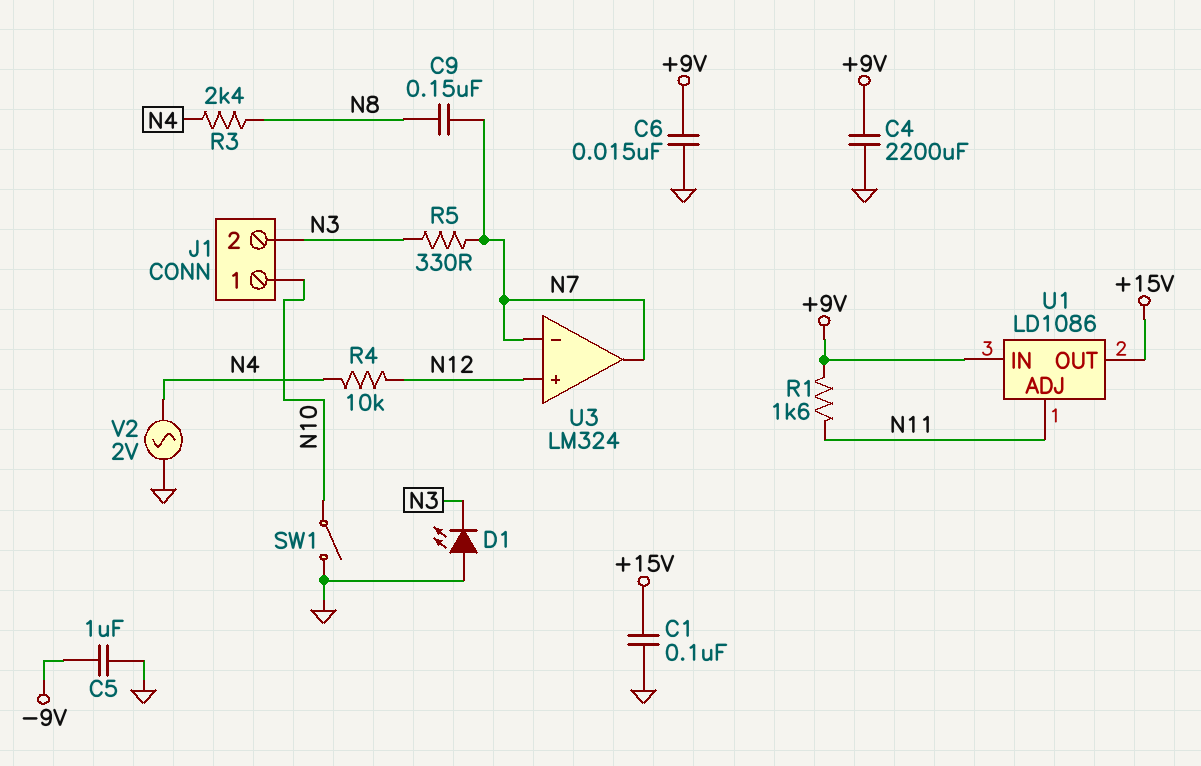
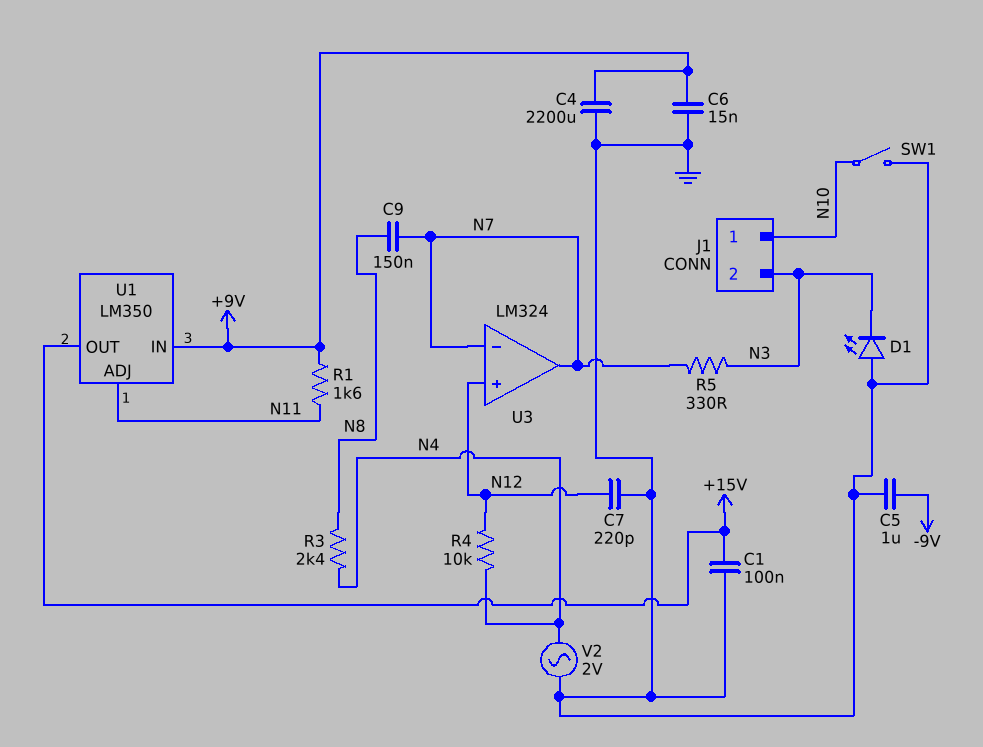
C7: none -> 220pF (GND, N12)
U1: LD1086 -> LM350

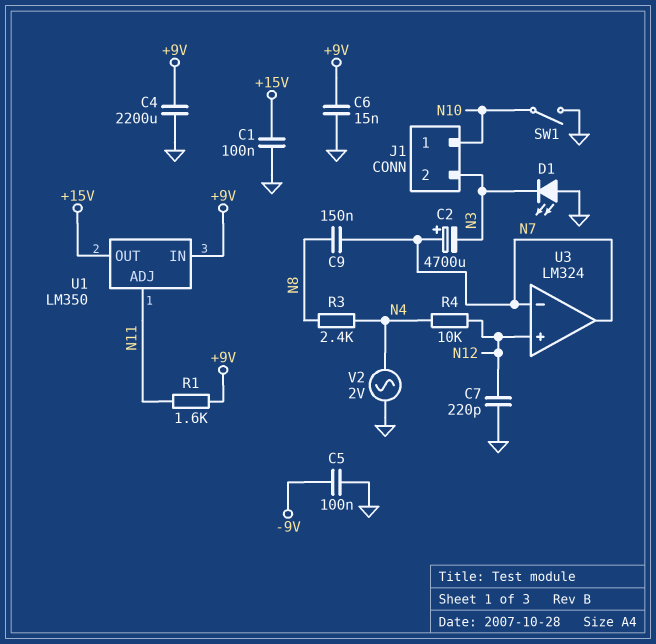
C2: none -> 4700uF (plus N7, minus N3)
C5: 1uF (-9V, GND) -> 100nF (-9V, GND)
R5: 330 (N3, N7) -> none

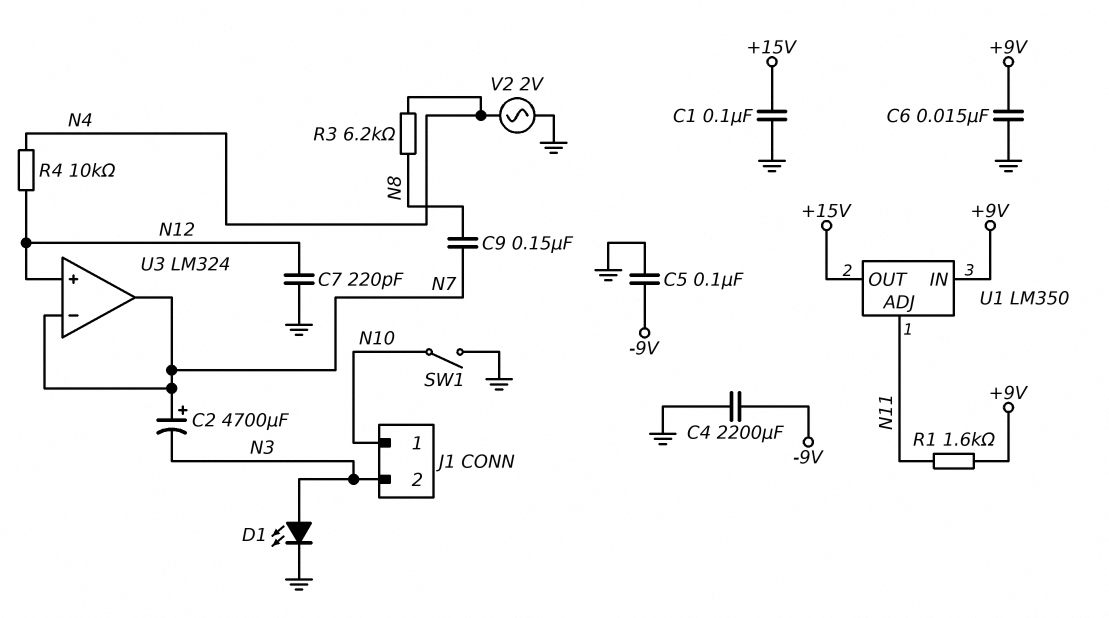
C4: 2200uF (+9V, GND) -> 2200uF (-9V, GND)
D1: LED (A GND, K N3) -> LED (A N3, K GND)
R3: 2.4k (N4, N8) -> 6.2k (N4, N8)

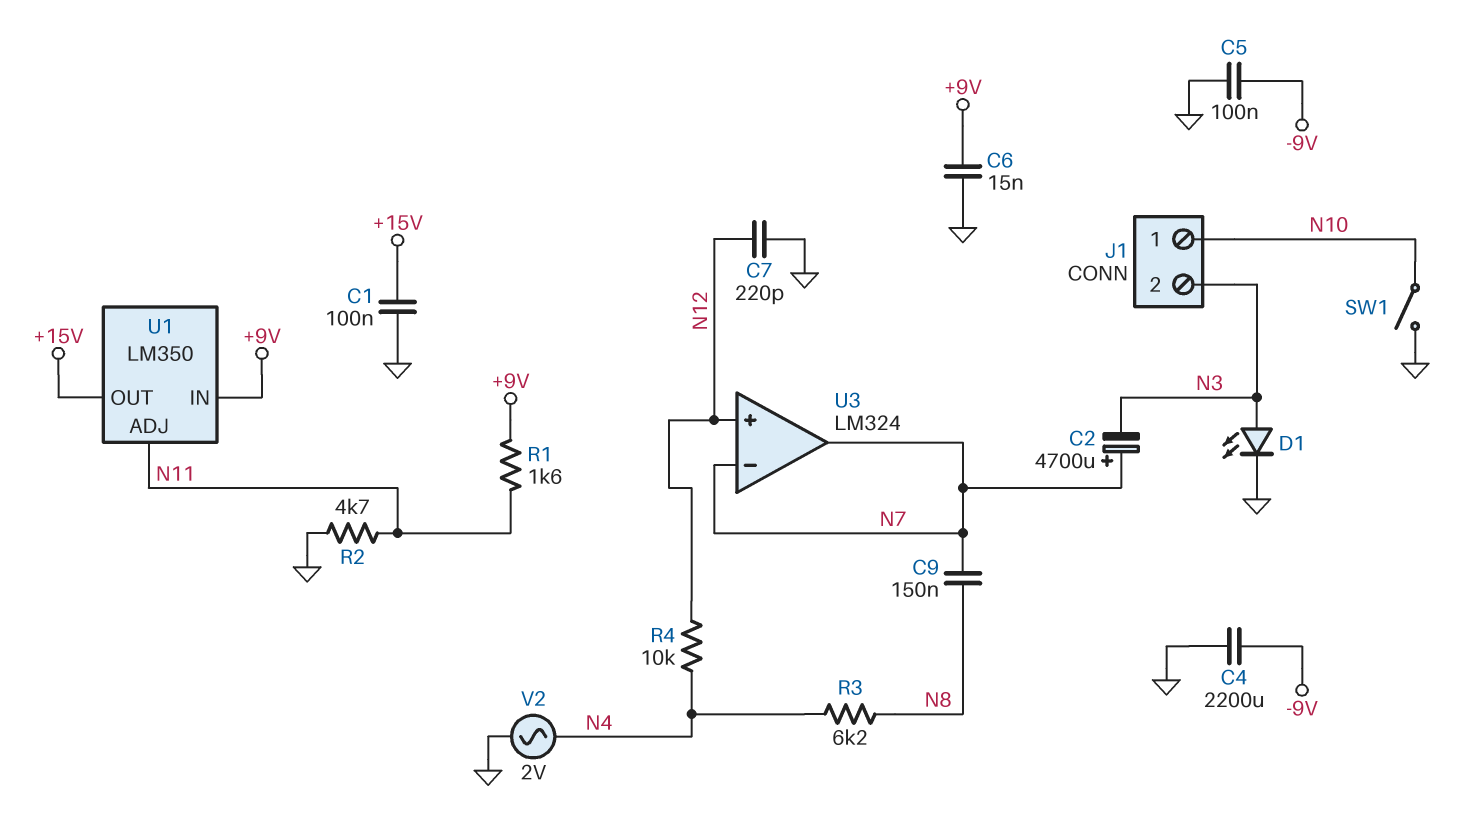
R2: none -> 4.7k (GND, N11)

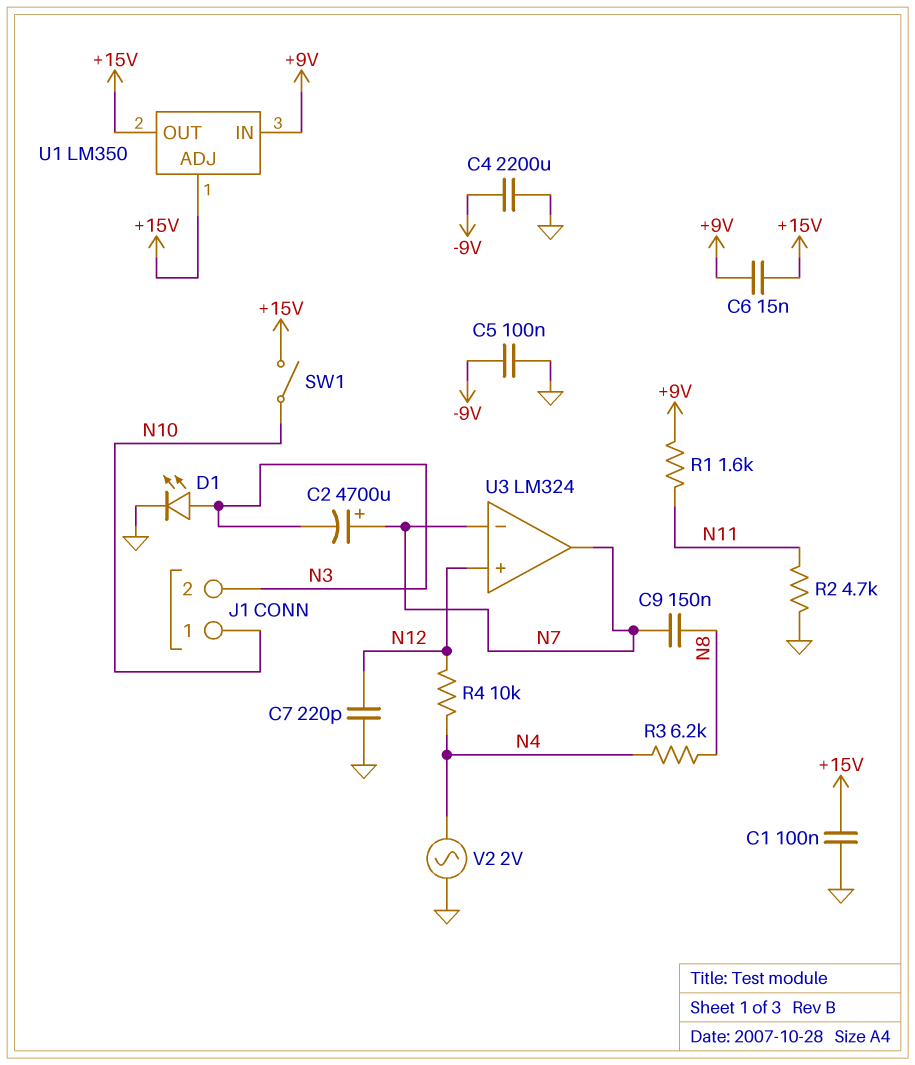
C6: 15nF (+9V, GND) -> 15nF (+9V, +15V)
SW1: switch (GND, N10) -> switch (+15V, N10)
U1 pin ADJ: N11 -> +15V

